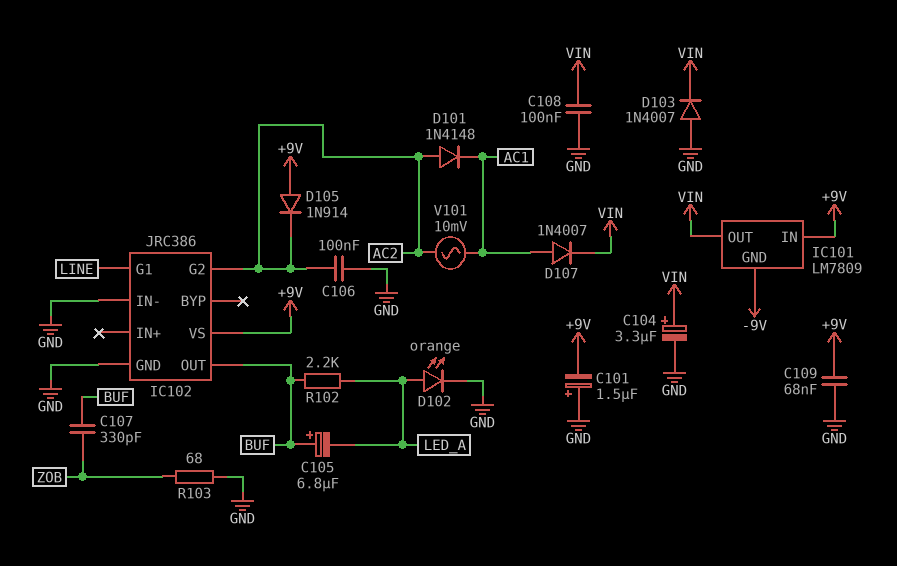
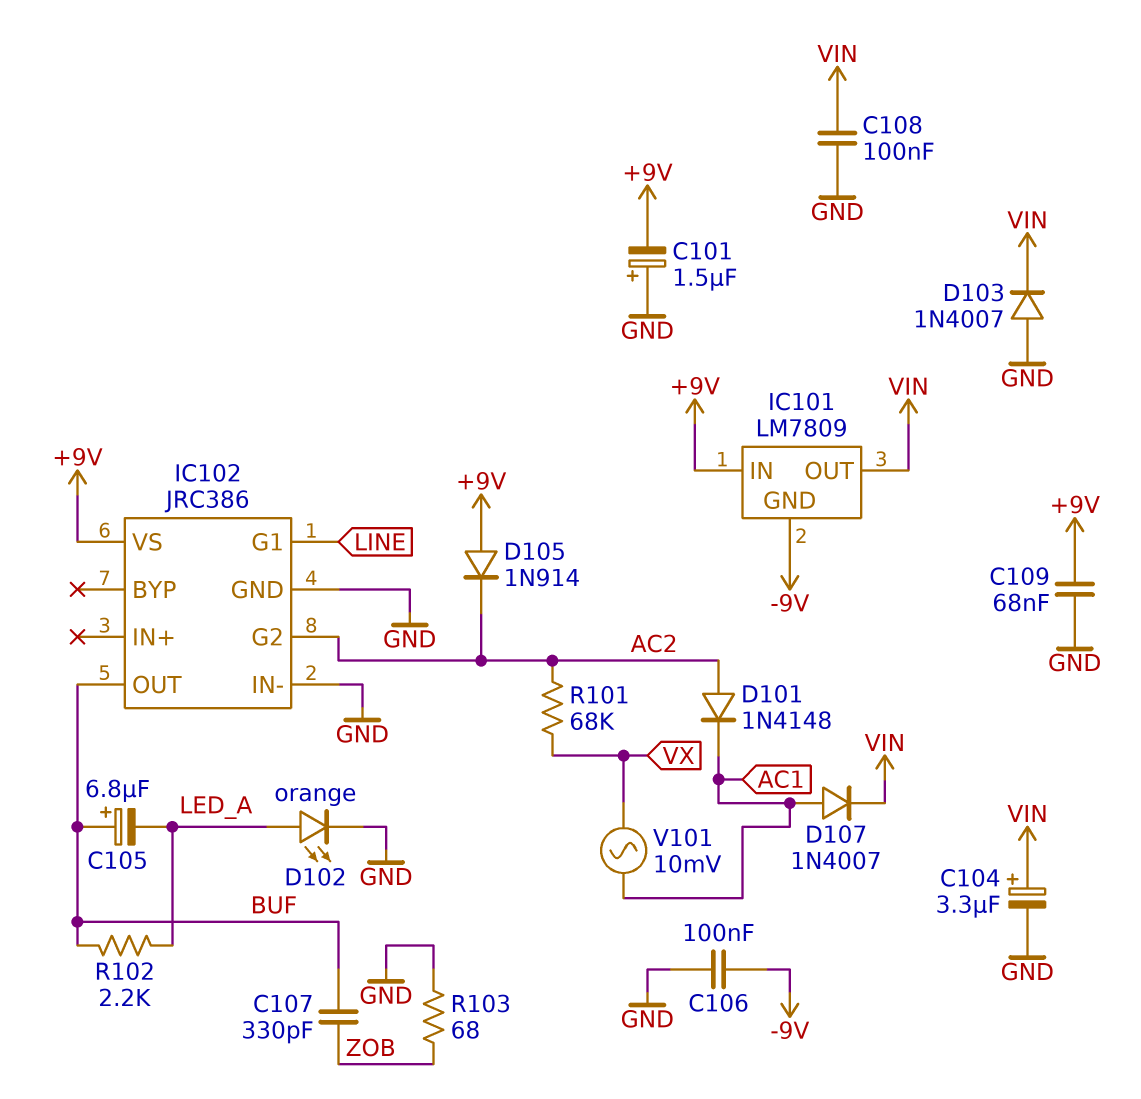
C106: 100nF (AC2, GND) -> 100nF (-9V, GND)
R101: none -> 68k (AC2, VX)
V101: AC 10mV (AC1, AC2) -> AC 10mV (AC1, VX)

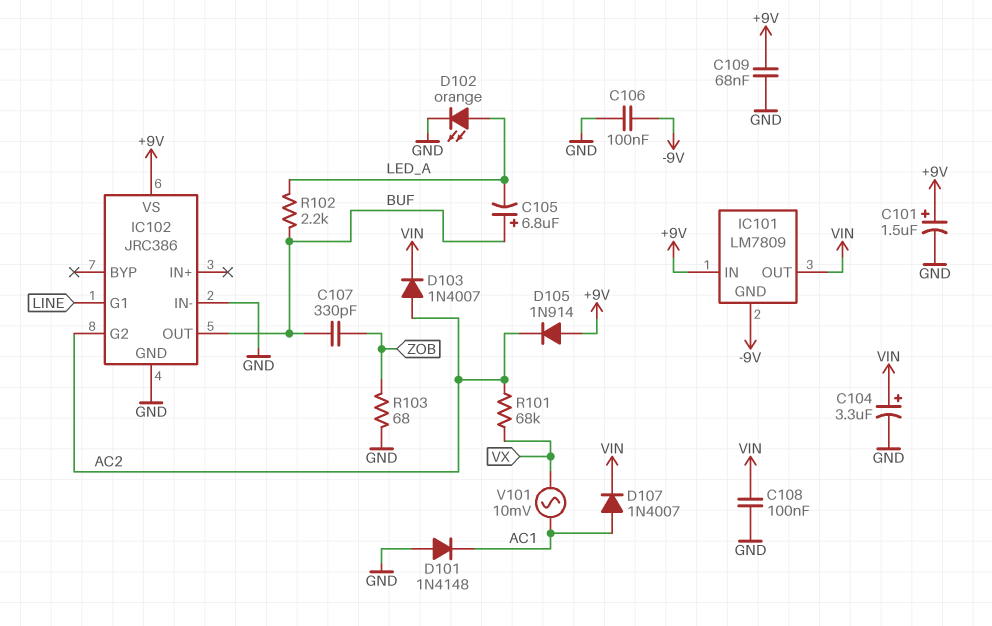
C101: 1.5uF (plus GND, minus +9V) -> 1.5uF (plus +9V, minus GND)
D101: diode 1N4148 (A AC2, K AC1) -> diode 1N4148 (A GND, K AC1)
D103: diode 1N4007 (A GND, K VIN) -> diode 1N4007 (A AC2, K VIN)

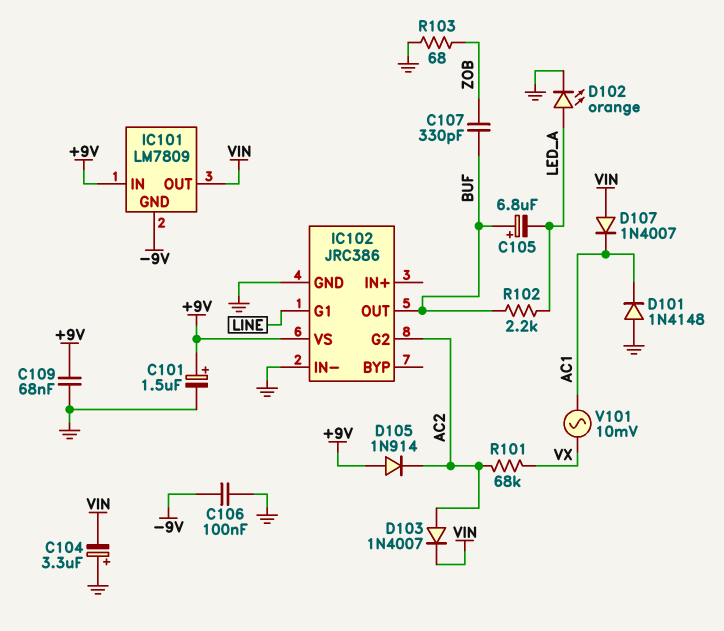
C104: 3.3uF (plus VIN, minus GND) -> 3.3uF (plus GND, minus VIN)
C108: 100nF (GND, VIN) -> none
D107: diode 1N4007 (A AC1, K VIN) -> diode 1N4007 (A VIN, K AC1)

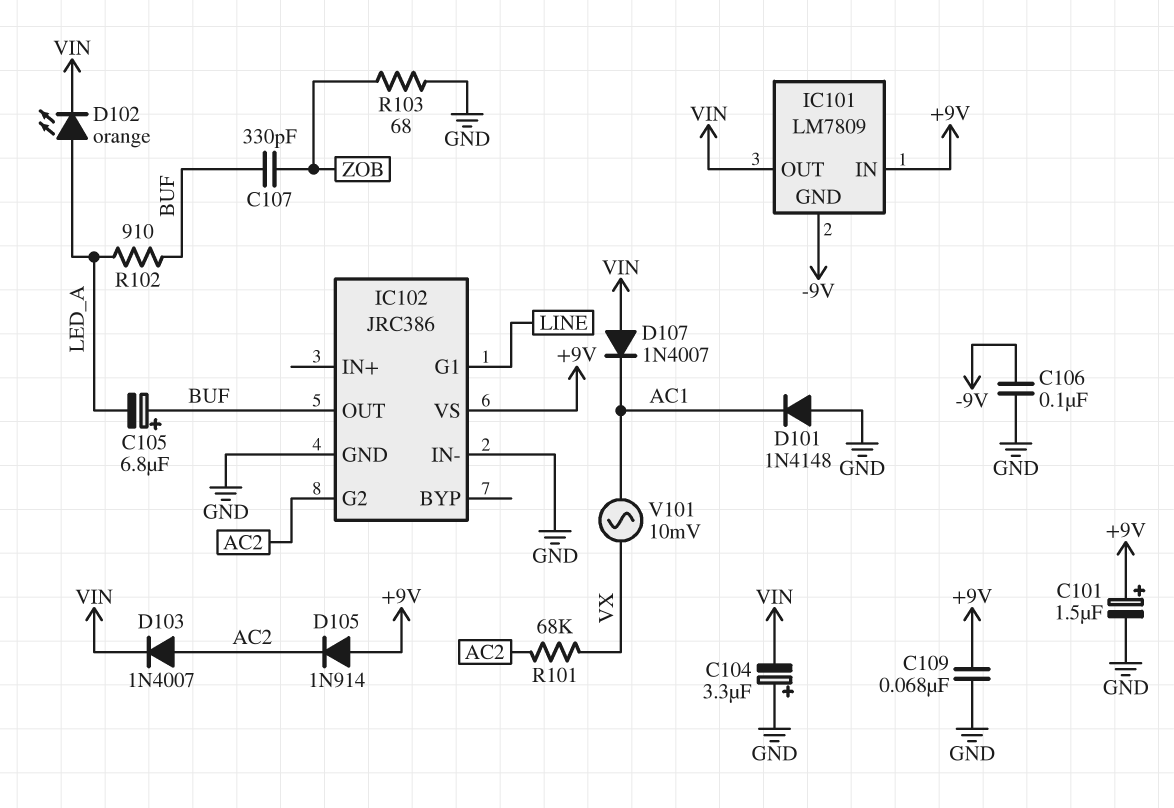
D102: LED orange (A LED_A, K GND) -> LED orange (A LED_A, K VIN)
R102: 2.2k (BUF, LED_A) -> 910 (BUF, LED_A)

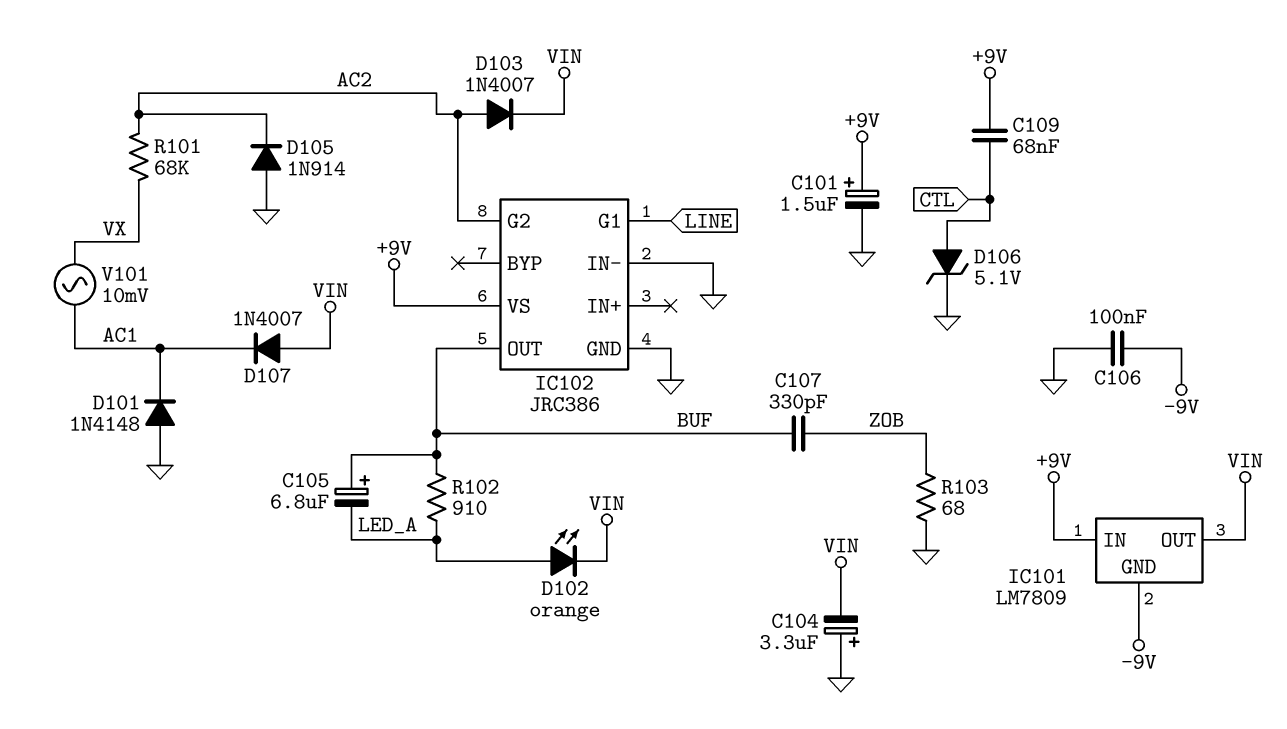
C109: 68nF (+9V, GND) -> 68nF (+9V, CTL)
D105: diode 1N914 (A +9V, K AC2) -> diode 1N914 (A GND, K AC2)
D106: none -> zener 5.1V (A CTL, K GND)

